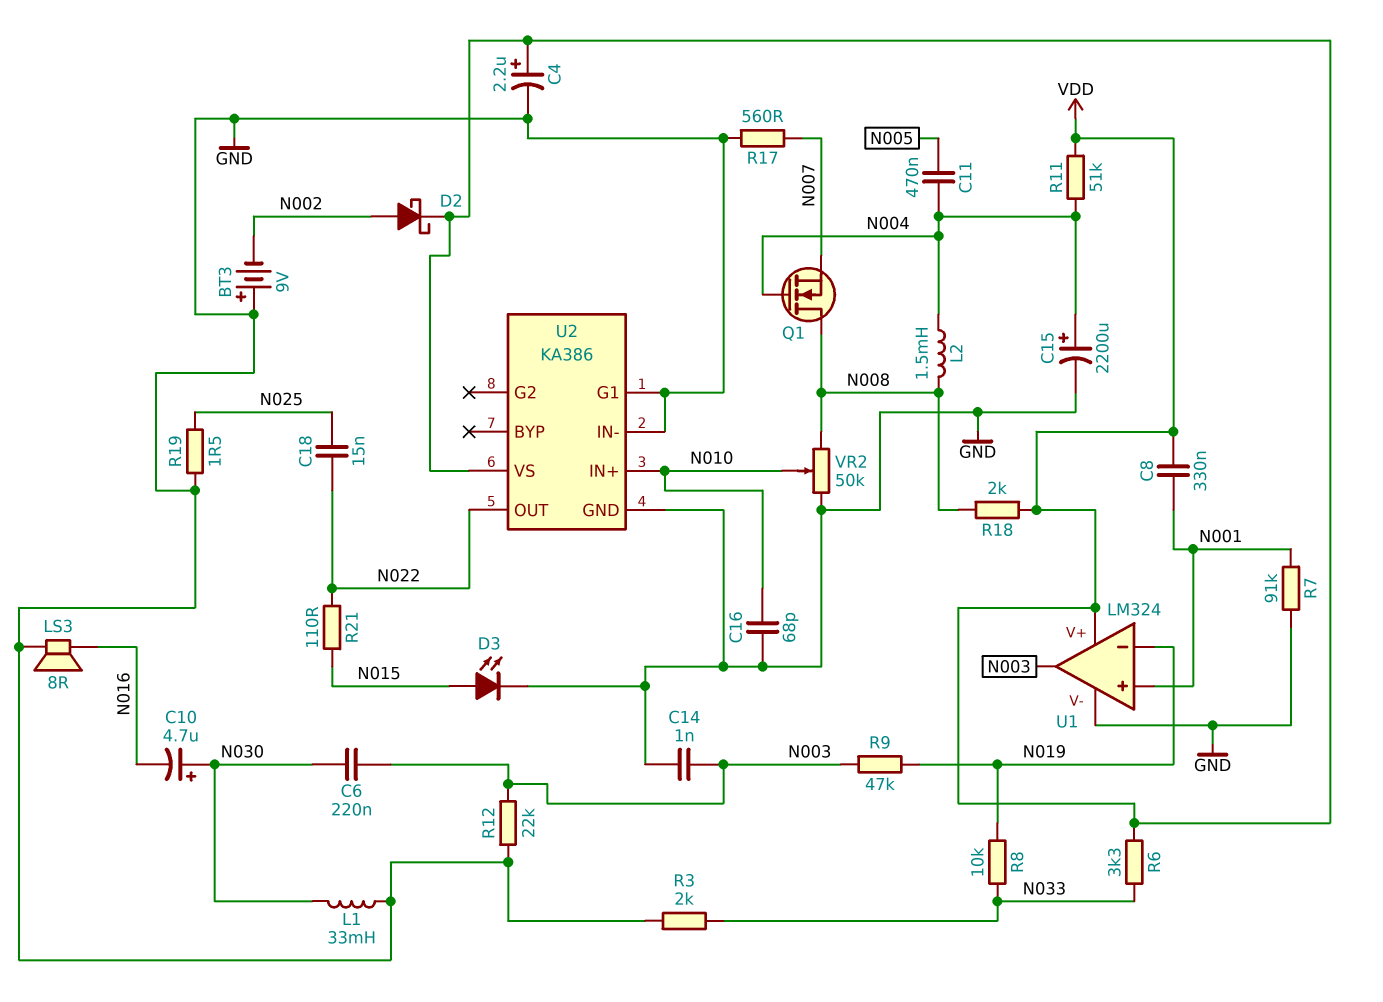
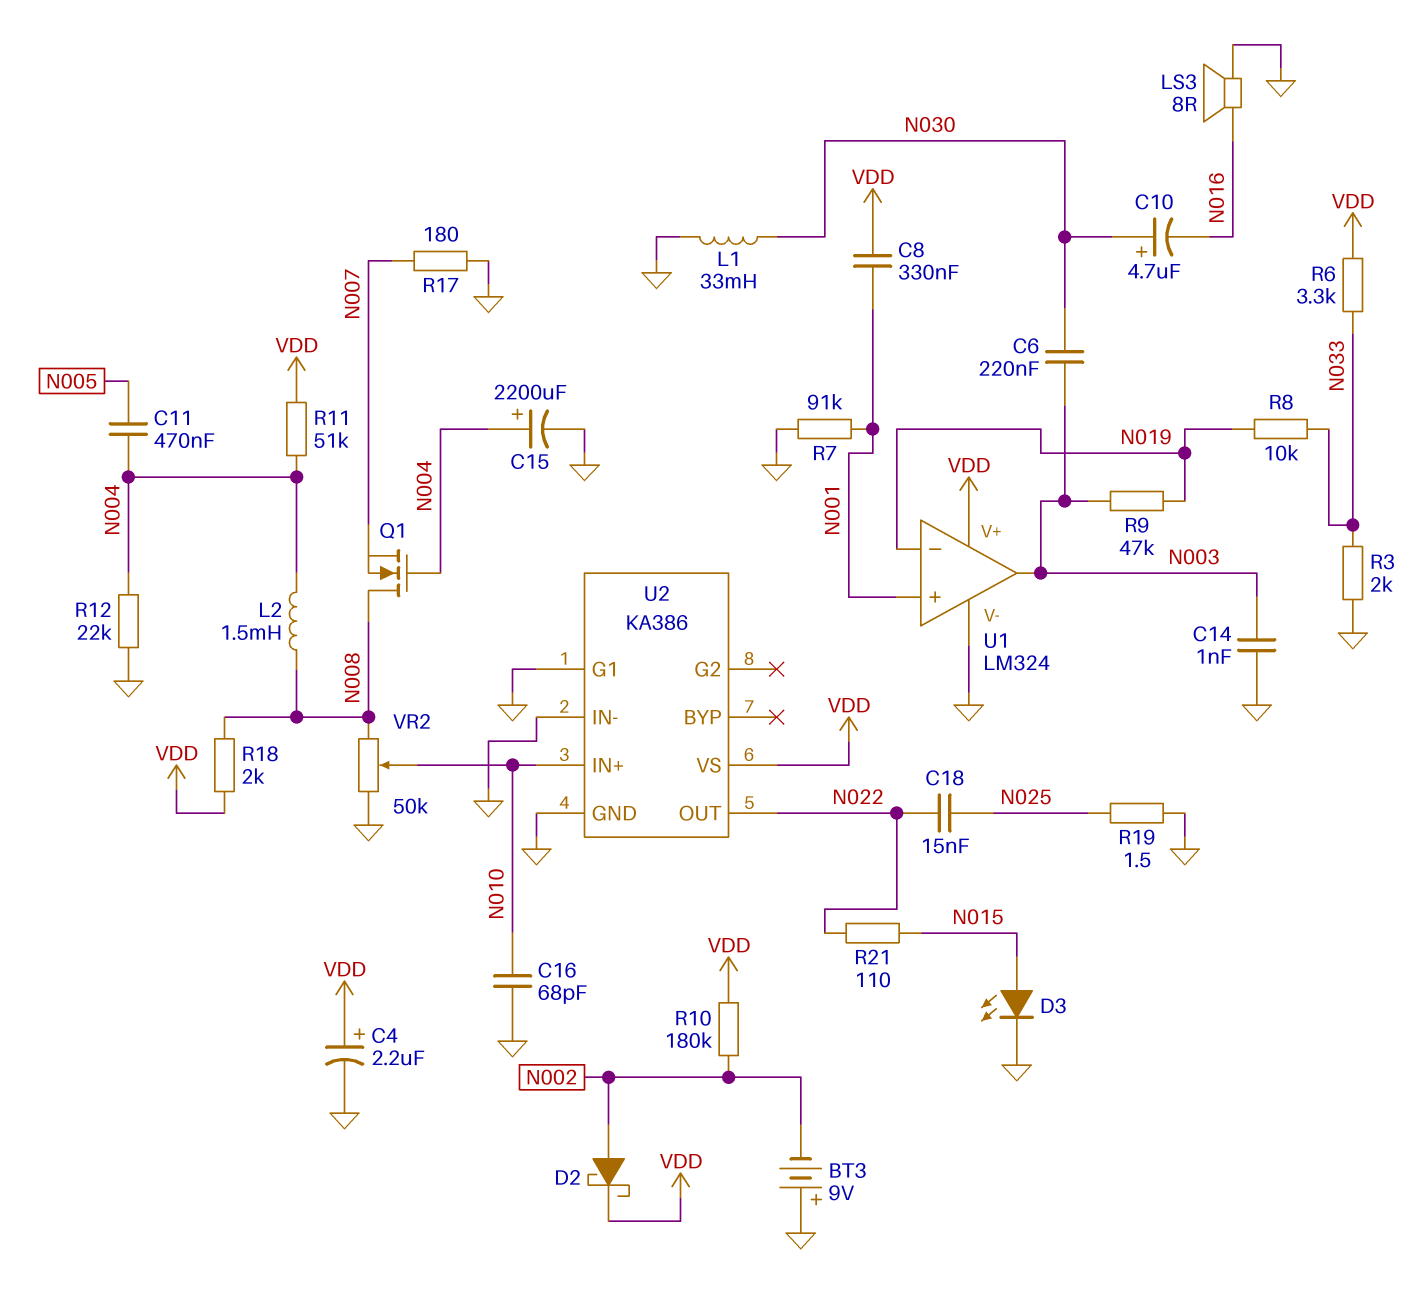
R10: none -> 180k (N002, VDD)
R12: 22k (GND, N003) -> 22k (GND, N004)
R17: 560 (GND, N007) -> 180 (GND, N007)

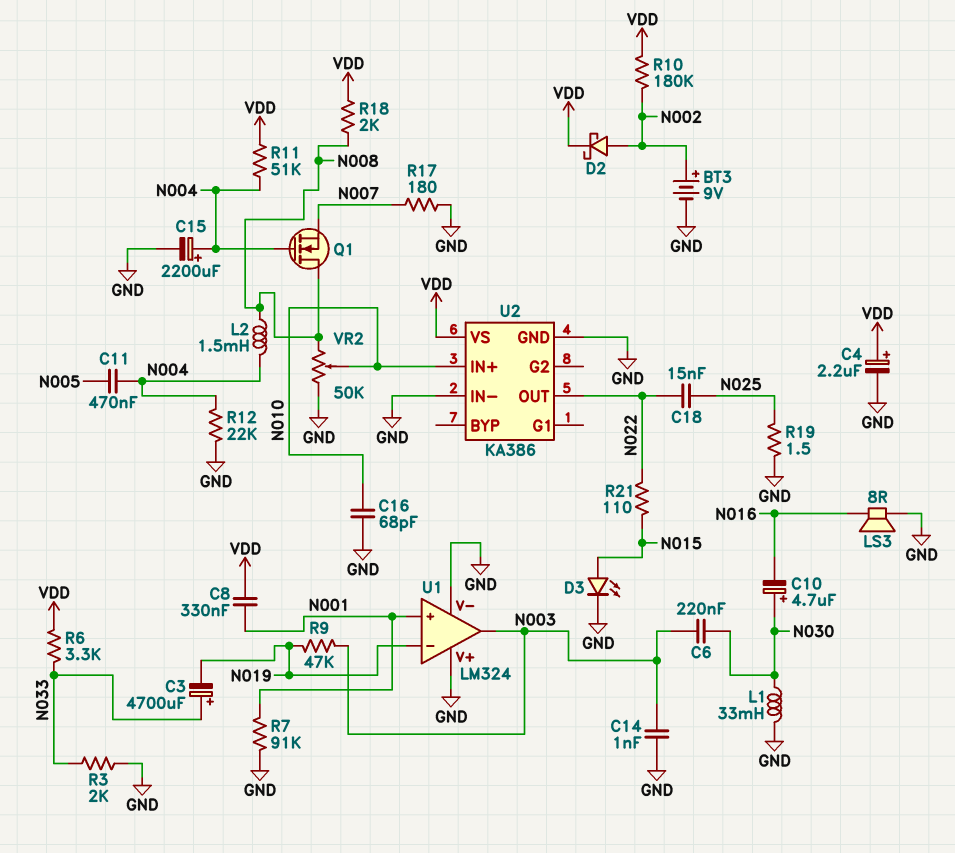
BT3: 9V (plus GND, minus N002) -> 9V (plus N002, minus GND)
C3: none -> 4700uF (plus N033, minus N019)
R8: 10k (N019, N033) -> none
U1 pin V+: VDD -> GND
U2 pin G1: GND -> none

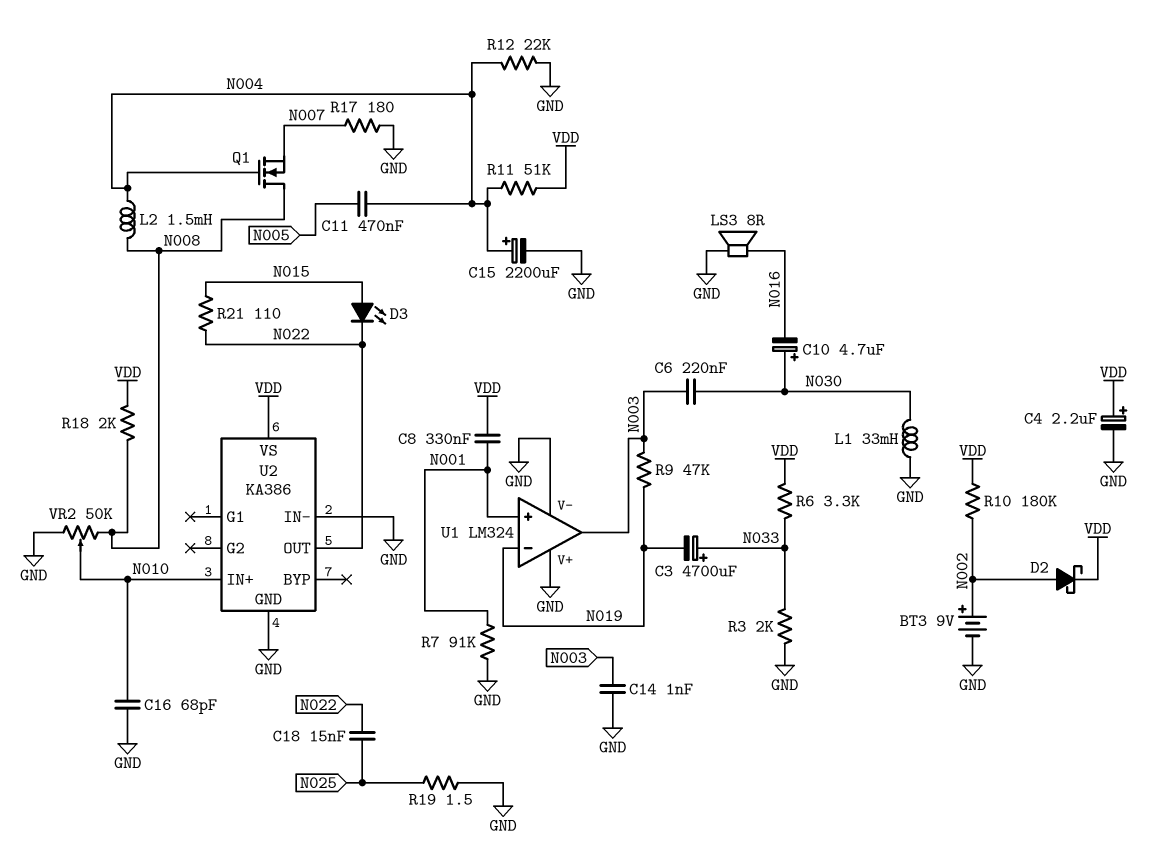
D3: LED (A N015, K GND) -> LED (A N015, K N022)

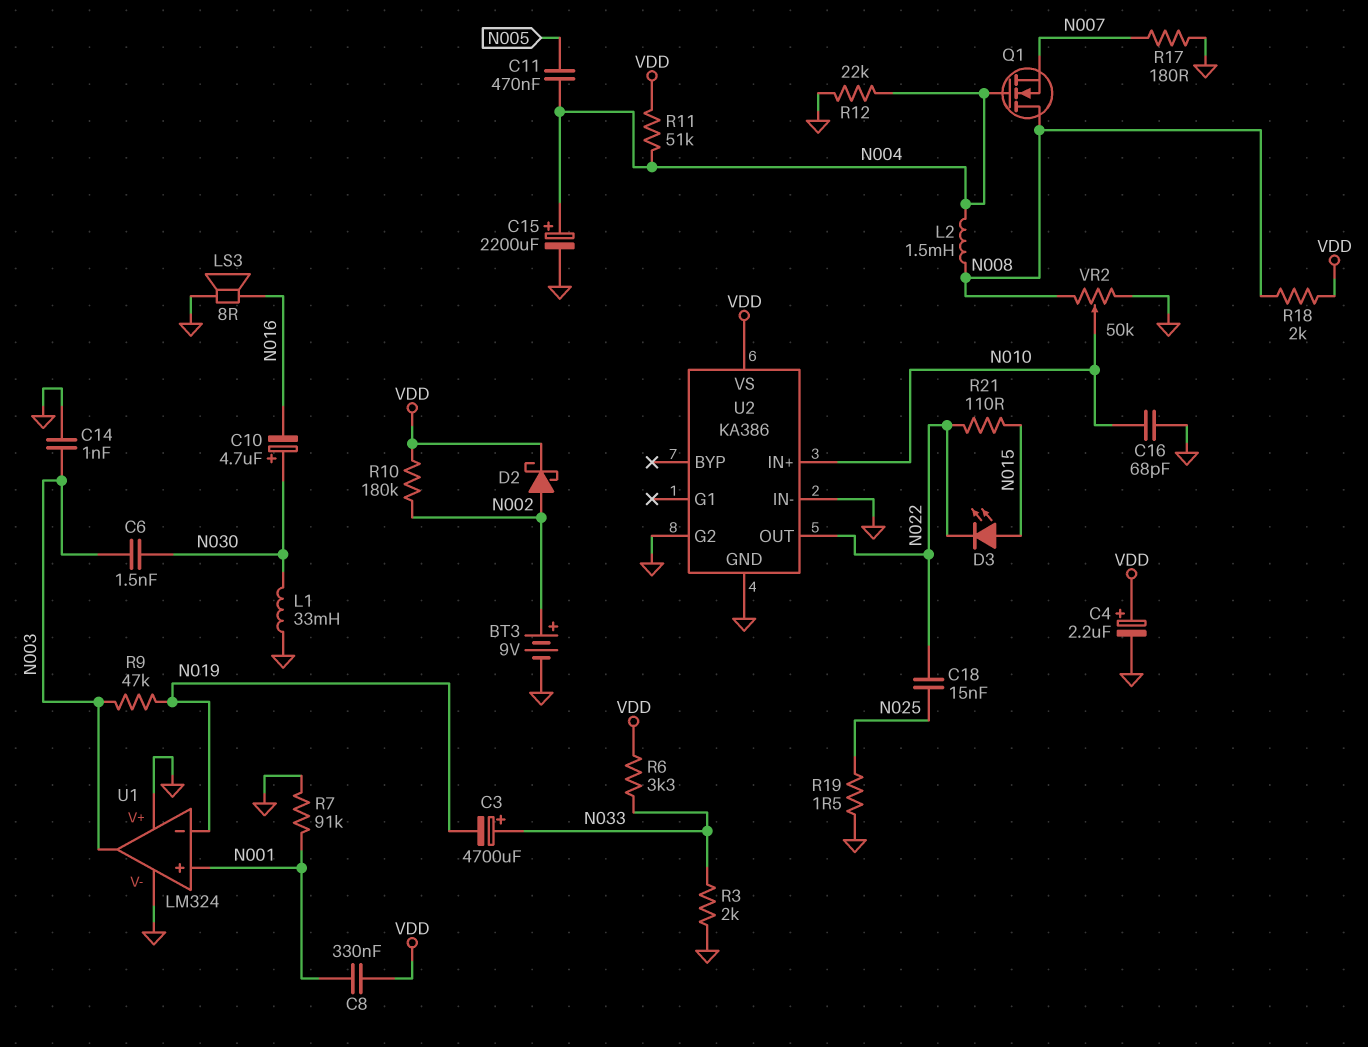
C6: 220nF (N003, N030) -> 1.5nF (N003, N030)
U2 pin G2: none -> GND

